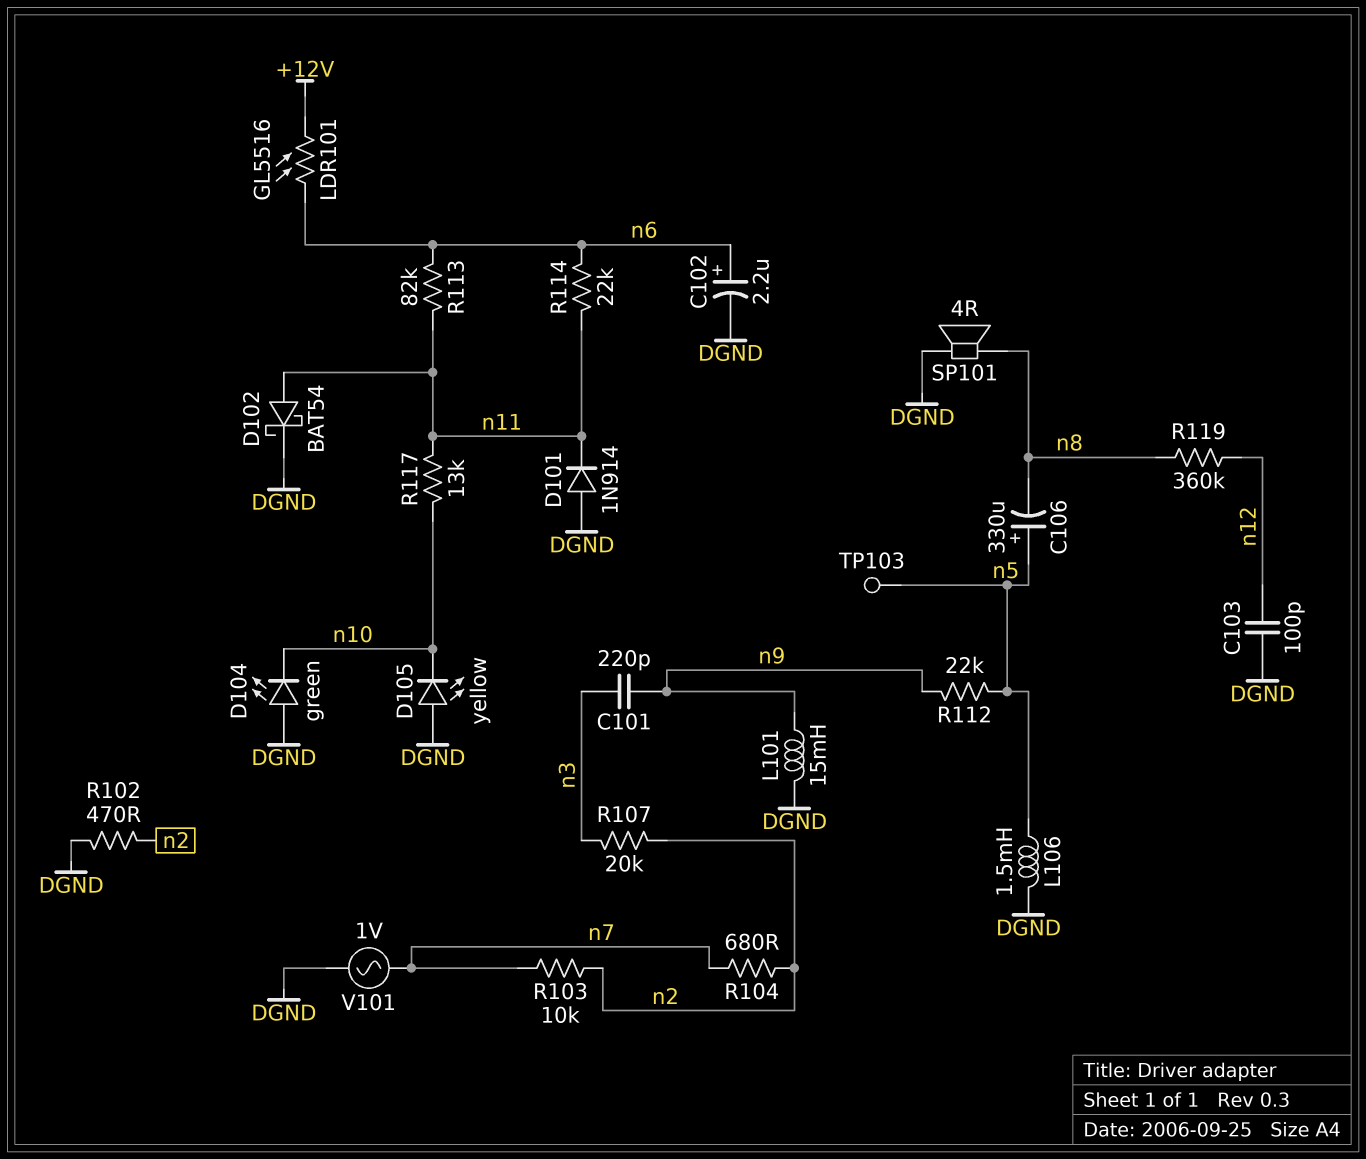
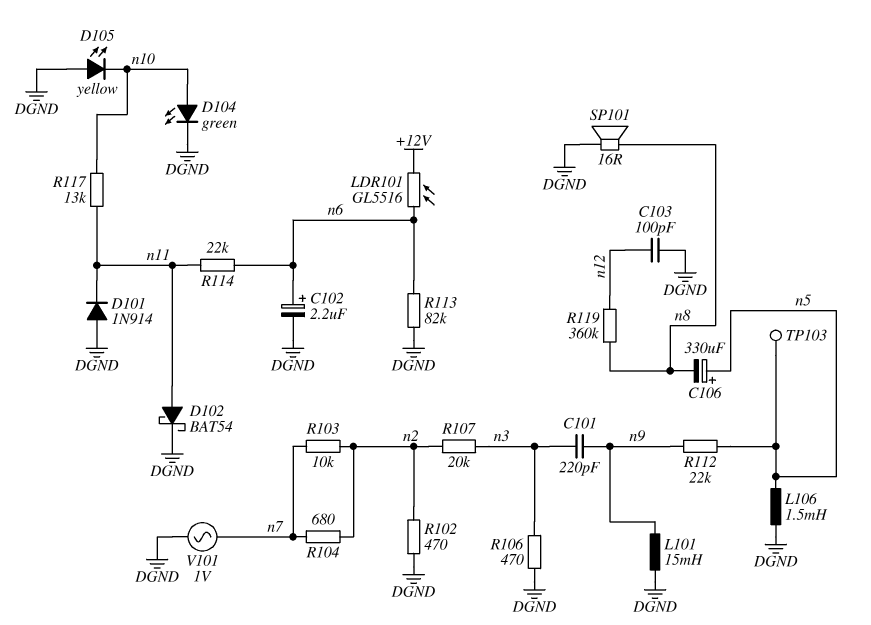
D104: LED green (A DGND, K n10) -> LED green (A n10, K DGND)
R106: none -> 470 (DGND, n3)
R113: 82k (n6, n11) -> 82k (DGND, n6)
SP101: speaker 4R (DGND, n8) -> speaker 16R (DGND, n8)

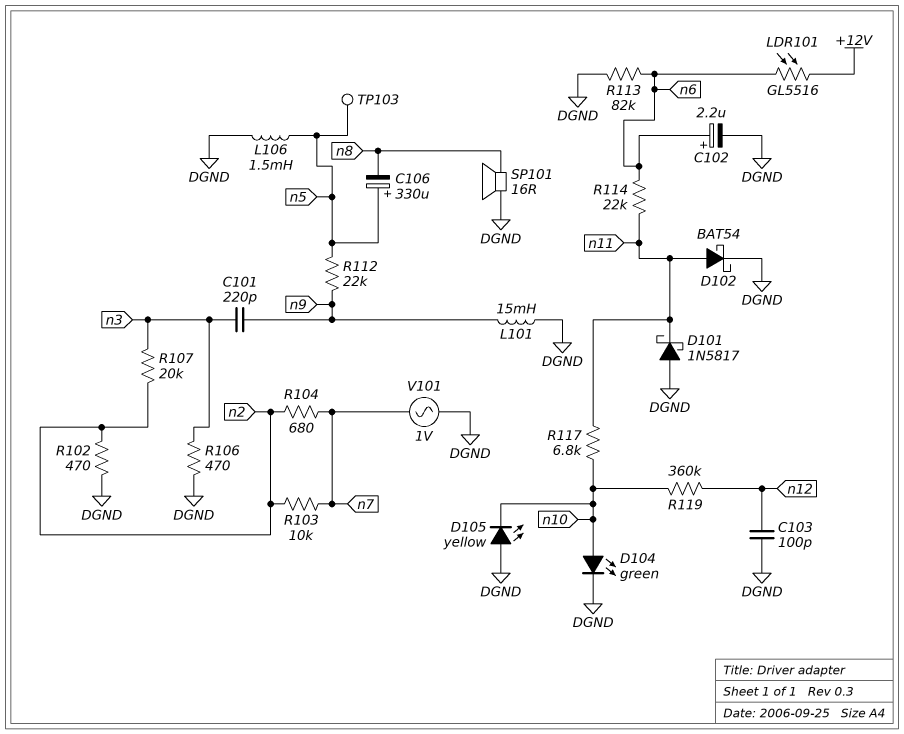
D101: diode 1N914 (A DGND, K n11) -> schottky 1N5817 (A DGND, K n11)
R117: 13k (n10, n11) -> 6.8k (n10, n11)
R119: 360k (n8, n12) -> 360k (n10, n12)

